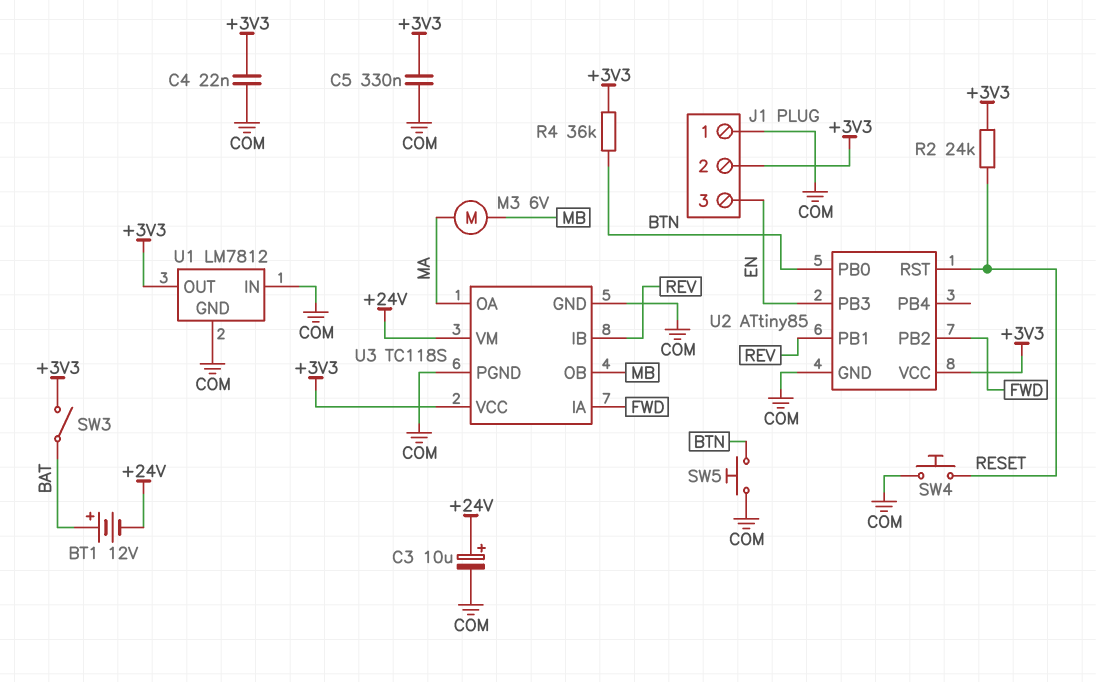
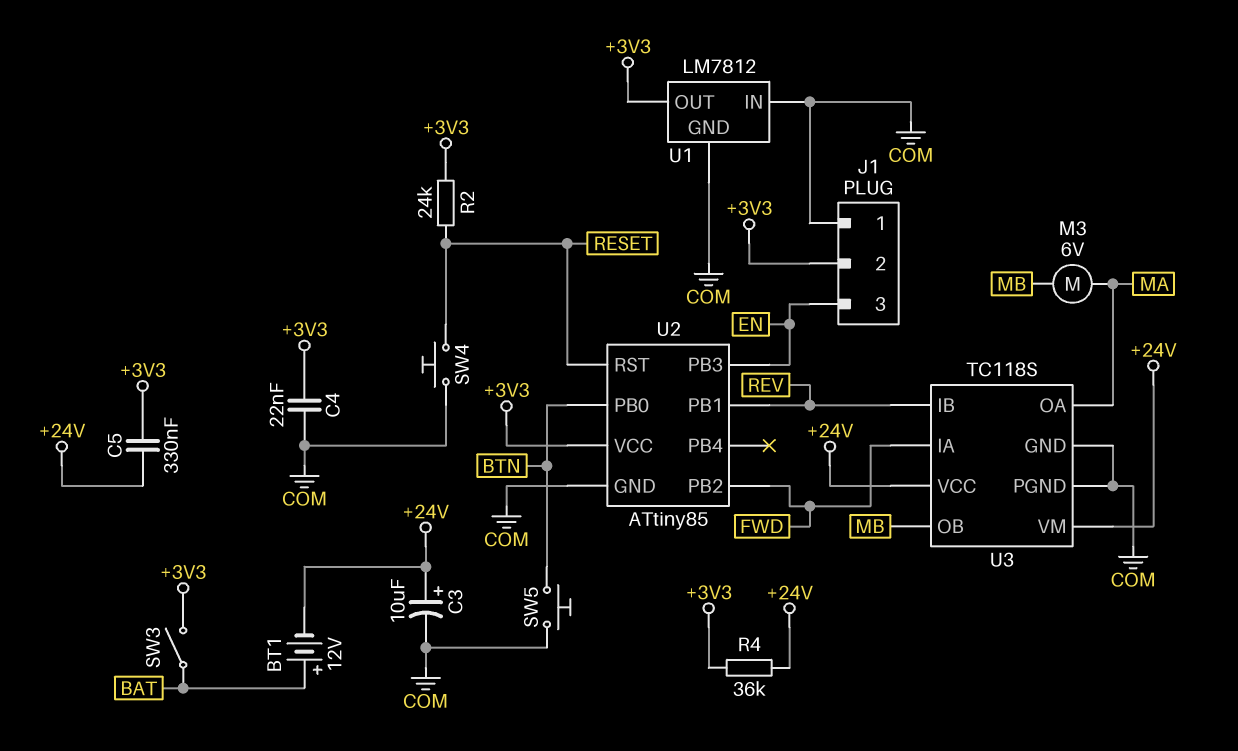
C5: 330nF (+3V3, COM) -> 330nF (+3V3, +24V)
R4: 36k (+3V3, BTN) -> 36k (+3V3, +24V)
U3 pin VCC: +3V3 -> +24V

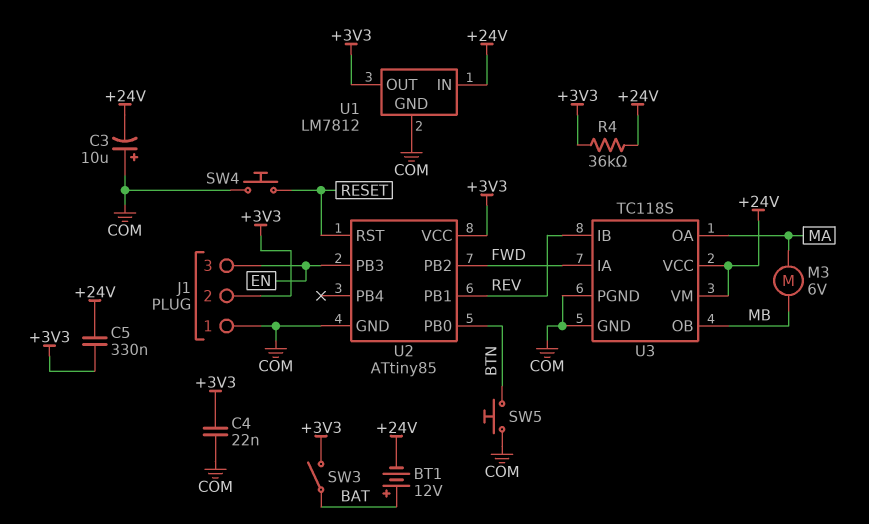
C3: 10uF (plus +24V, minus COM) -> 10uF (plus COM, minus +24V)
R2: 24k (+3V3, RESET) -> none
U1 pin IN: COM -> +24V

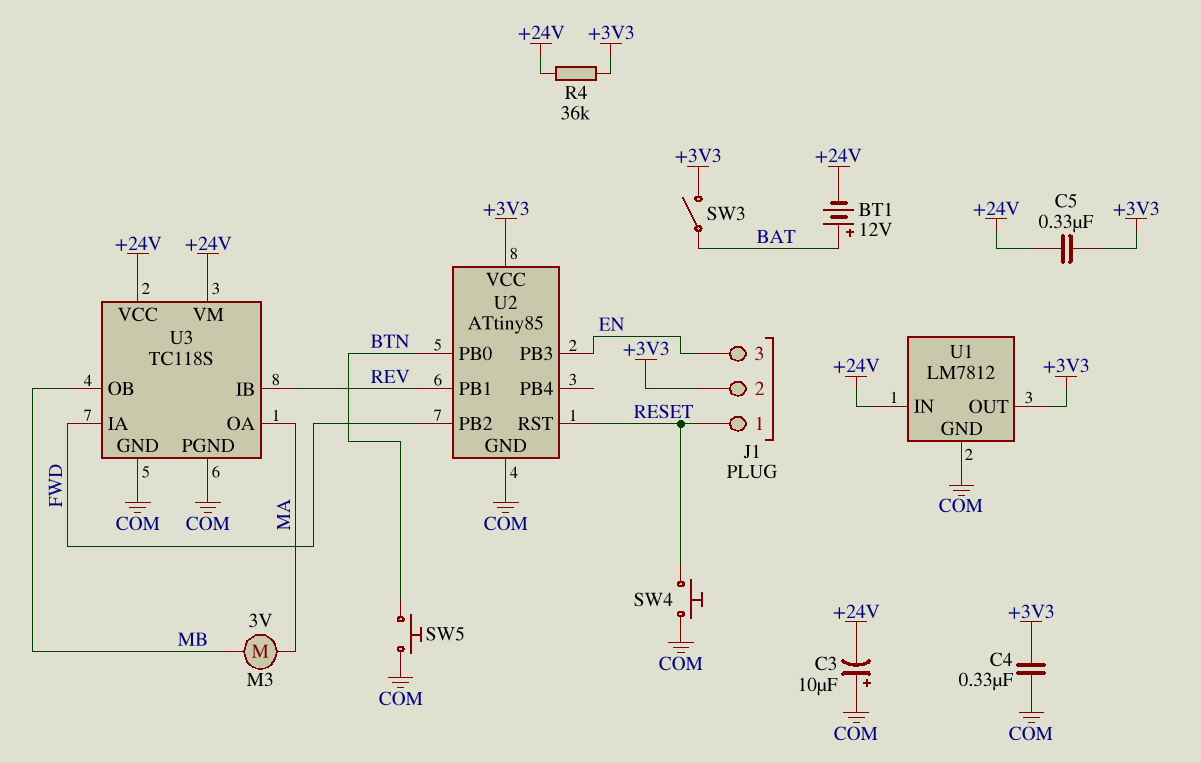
C4: 22nF (+3V3, COM) -> 330nF (+3V3, COM)
J1 pin 1: COM -> RESET
M3: motor 6V (MA, MB) -> motor 3V (MA, MB)

